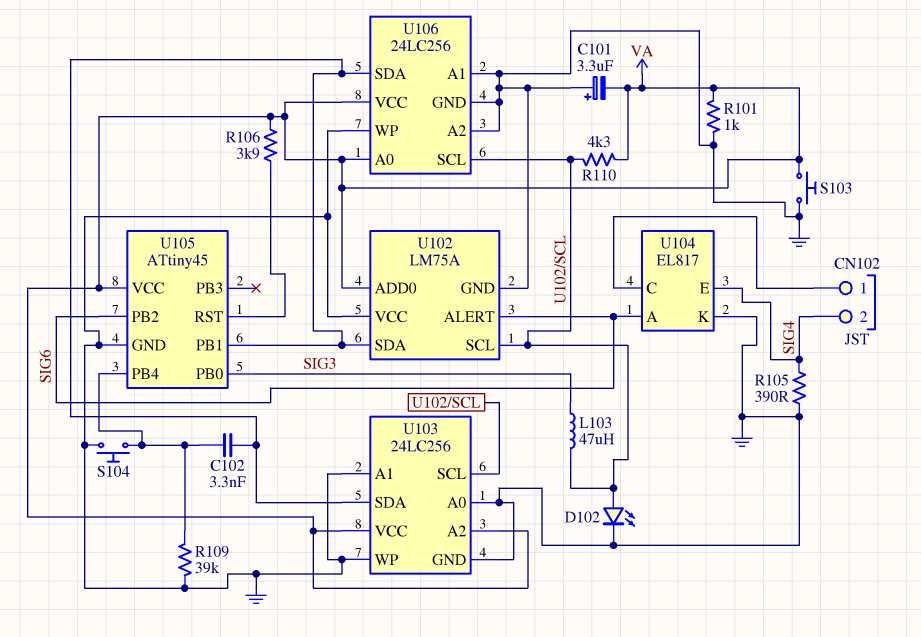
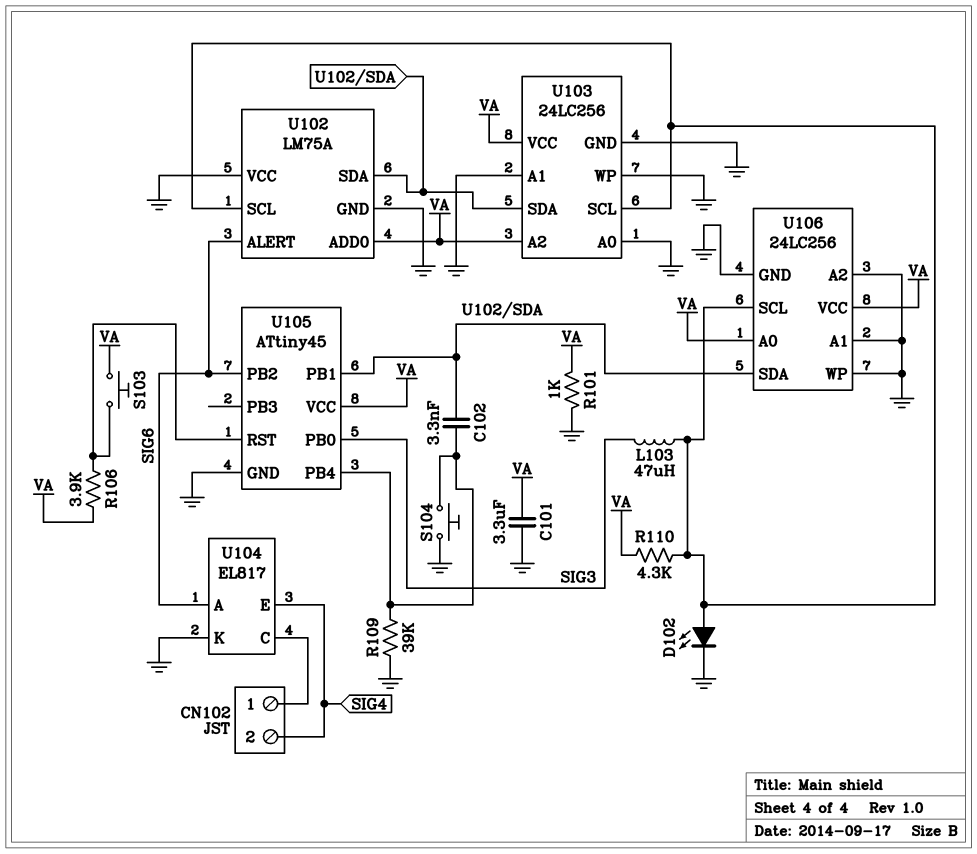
C101: 3.3uF (plus GND, minus VA) -> 3.3uF (GND, VA)
R105: 390 (GND, SIG4) -> none
S103: button (GND, VA) -> button (U105/RST, VA)

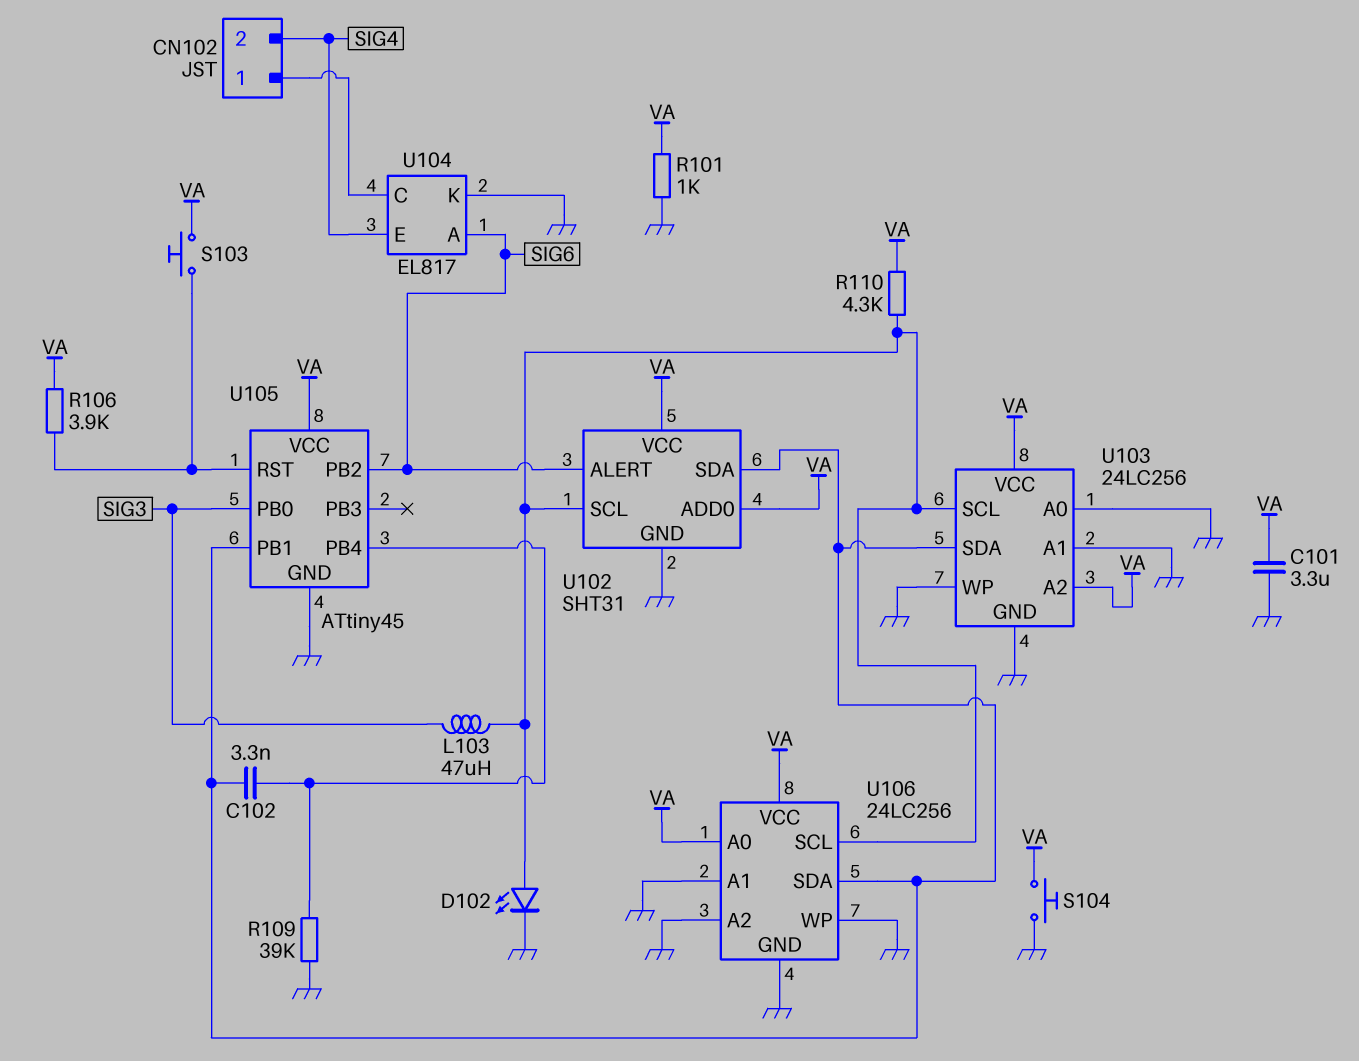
S104: button (GND, U105/PB4) -> button (GND, VA)
U102: LM75A -> SHT31
U102 pin VCC: GND -> VA

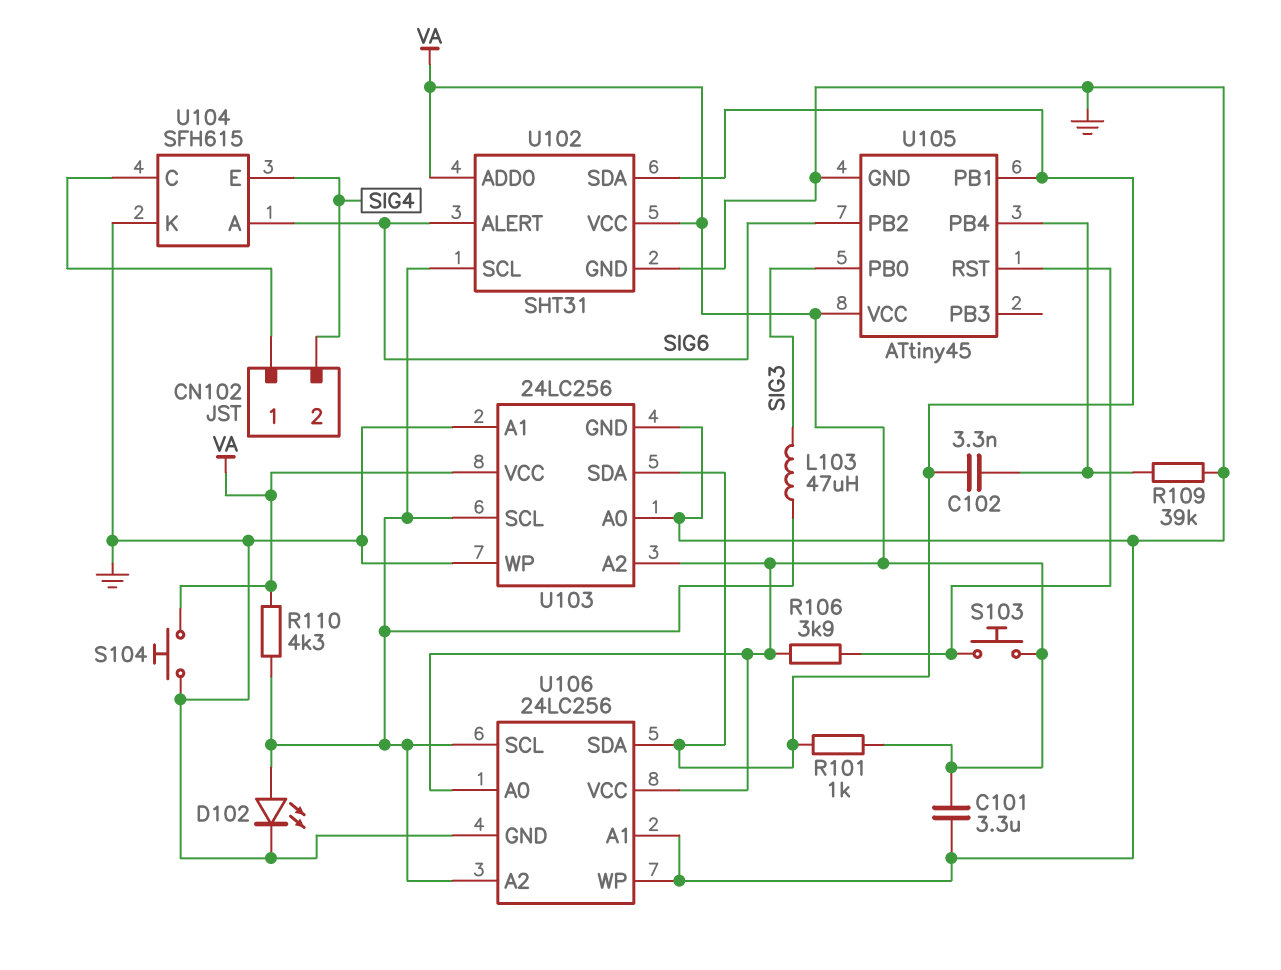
R101: 1k (GND, VA) -> 1k (U102/SDA, VA)
U104: EL817 -> SFH615
U106 pin A2: GND -> U102/SCL

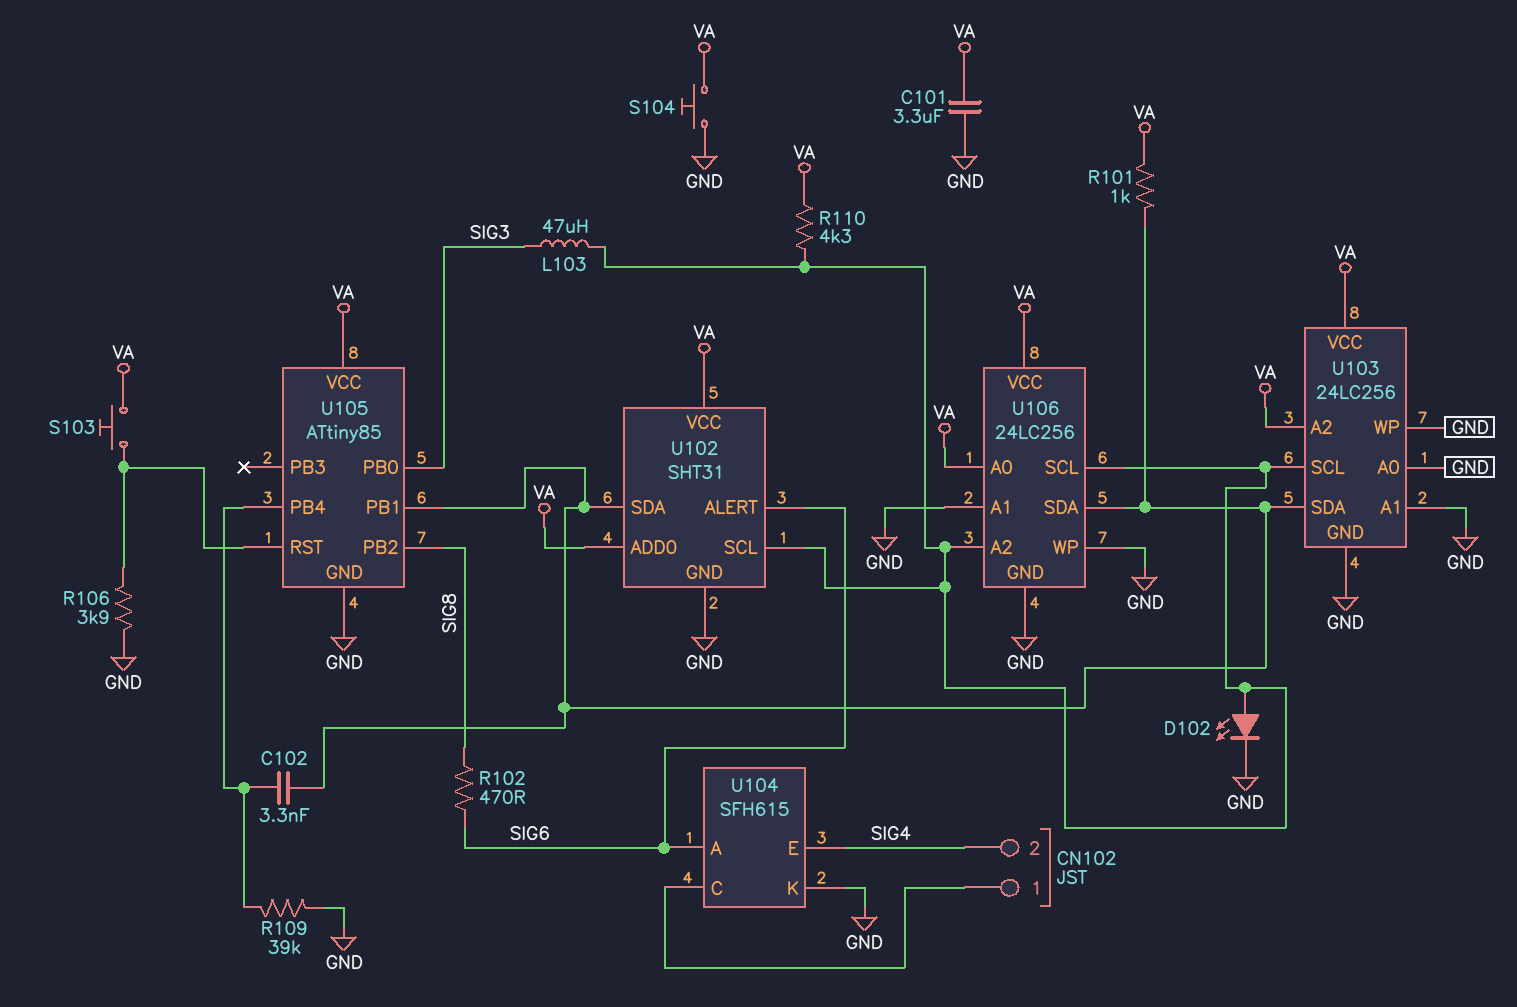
R102: none -> 470 (SIG6, SIG8)
R106: 3.9k (U105/RST, VA) -> 3.9k (GND, U105/RST)
U105: ATtiny45 -> ATtiny85
U105 pin PB2: SIG6 -> SIG8

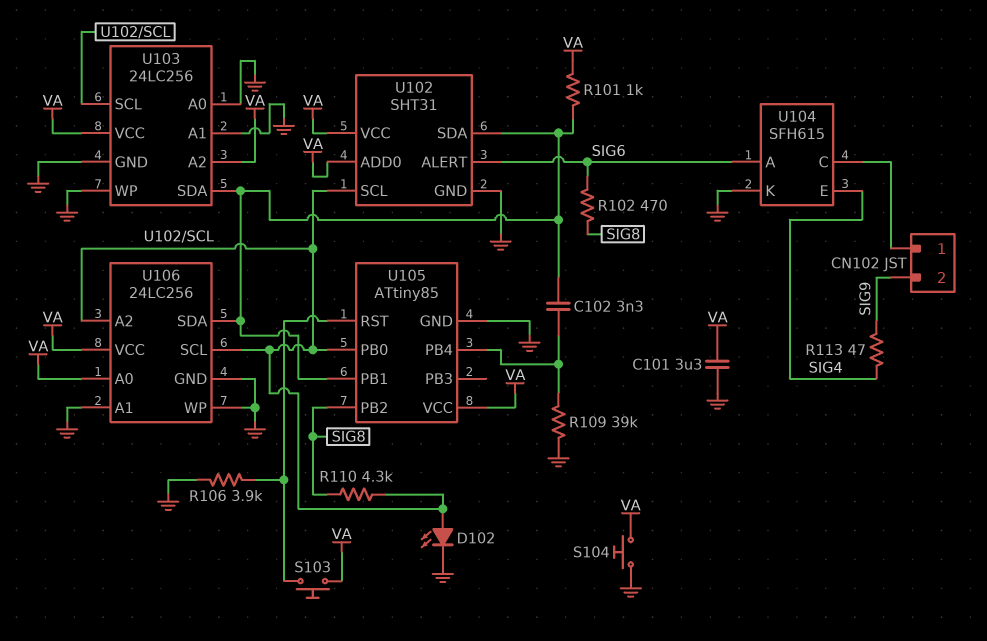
CN102 pin 2: SIG4 -> SIG9
L103: 47uH (SIG3, U102/SCL) -> none
R110: 4.3k (U102/SCL, VA) -> 4.3k (SIG8, U102/SCL)
R113: none -> 47 (SIG4, SIG9)
U105 pin PB0: SIG3 -> U102/SCL

